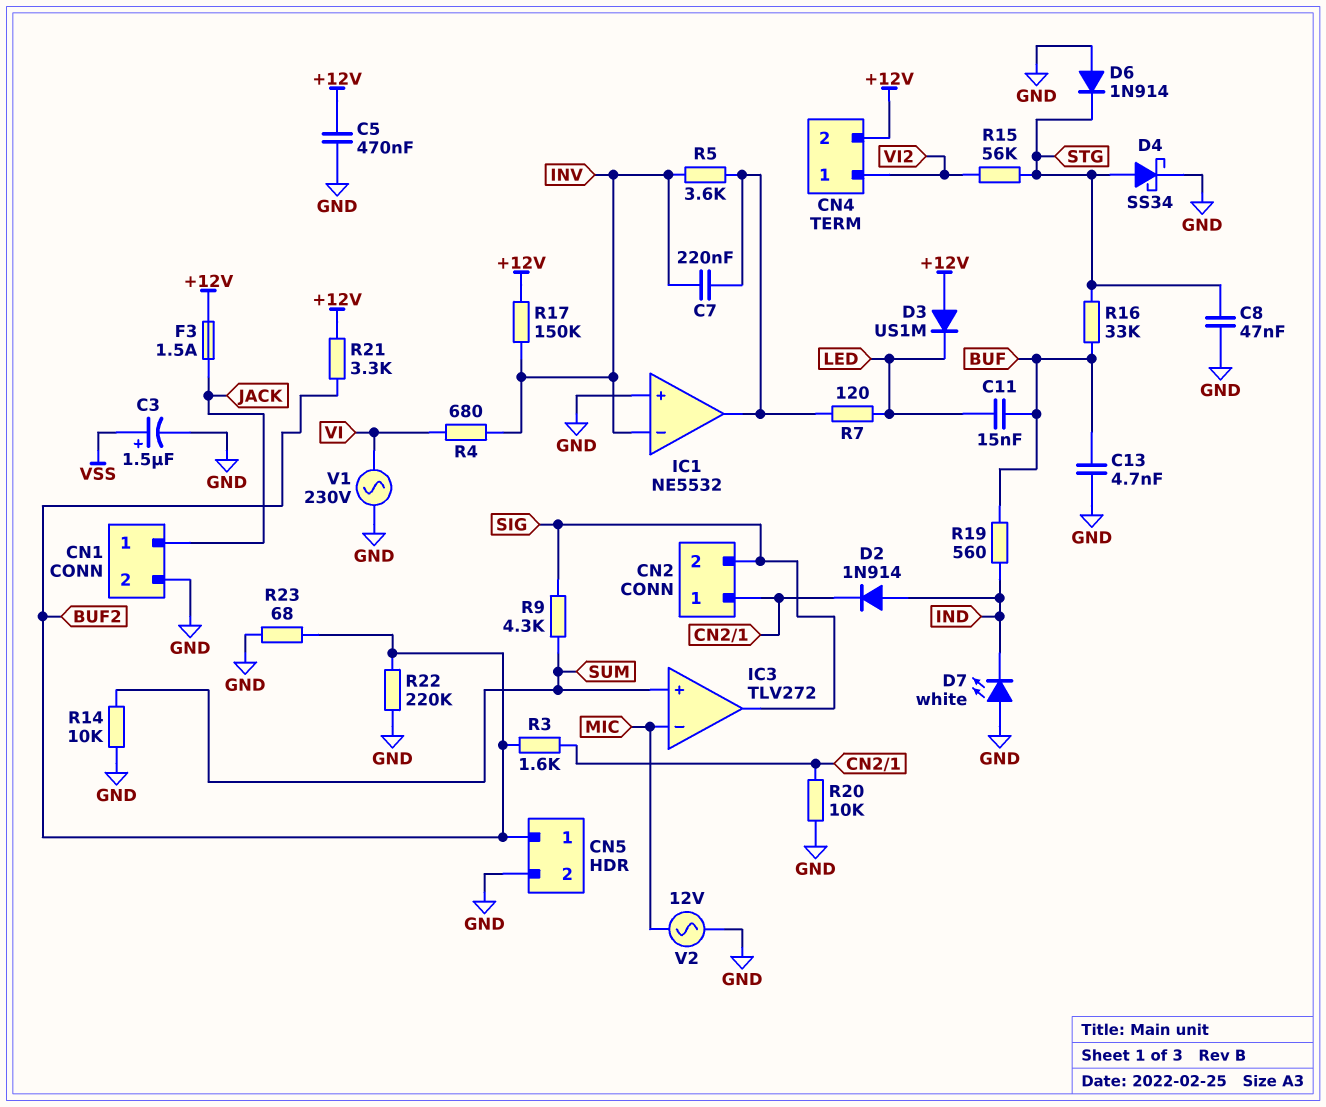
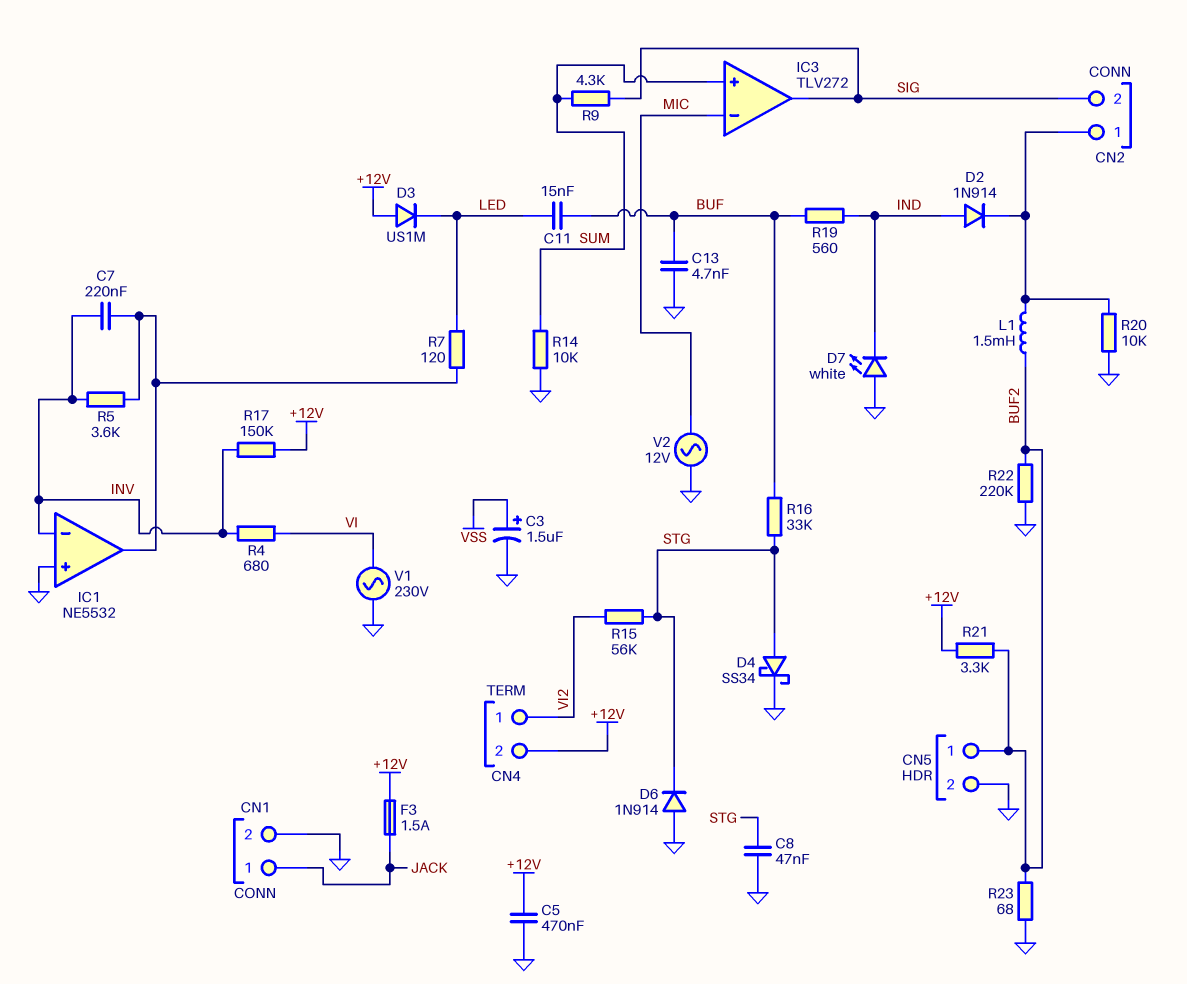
L1: none -> 1.5mH (BUF2, CN2/1)
R3: 1.6k (BUF2, CN2/1) -> none

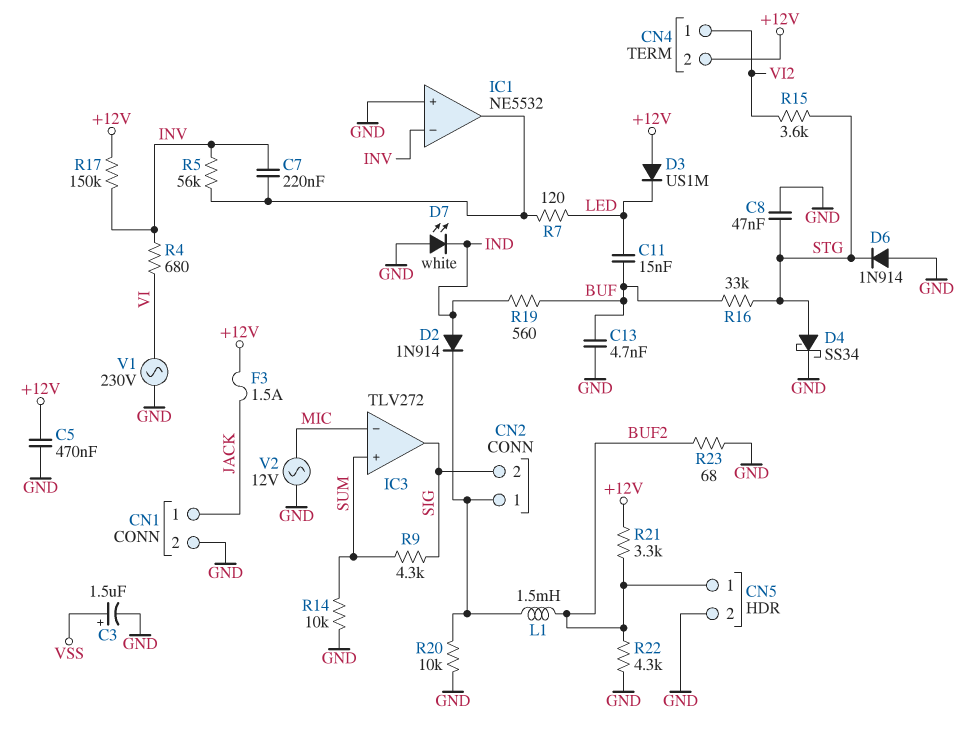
R5: 3.6k (IC1/out, INV) -> 56k (IC1/out, INV)
R15: 56k (STG, VI2) -> 3.6k (STG, VI2)
R22: 220k (BUF2, GND) -> 4.3k (BUF2, GND)

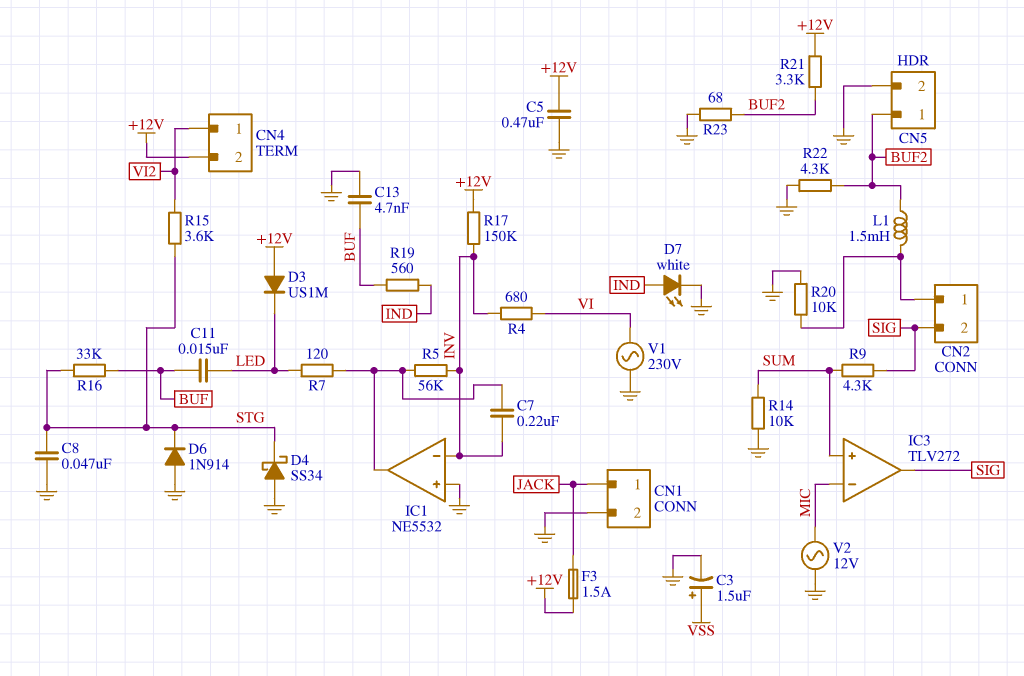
D2: diode 1N914 (A IND, K CN2/1) -> none
D4: schottky SS34 (A STG, K GND) -> schottky SS34 (A GND, K STG)
D7: LED white (A GND, K IND) -> LED white (A IND, K GND)

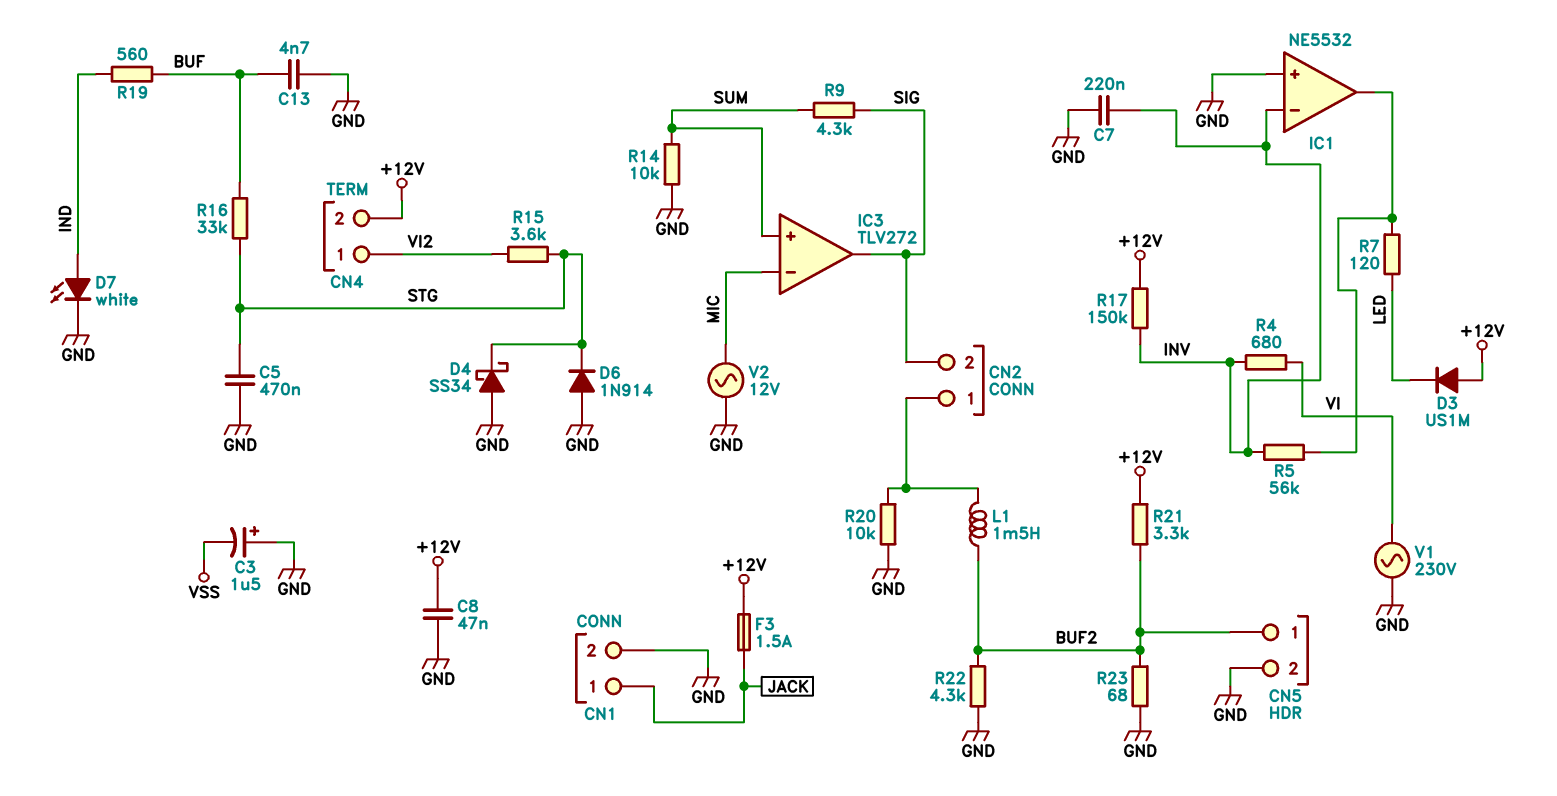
C3: 1.5uF (plus VSS, minus GND) -> 1.5uF (plus GND, minus VSS)
C5: 470nF (+12V, GND) -> 470nF (GND, STG)
C7: 220nF (IC1/out, INV) -> 220nF (GND, INV)
C8: 47nF (GND, STG) -> 47nF (+12V, GND)
C11: 15nF (BUF, LED) -> none

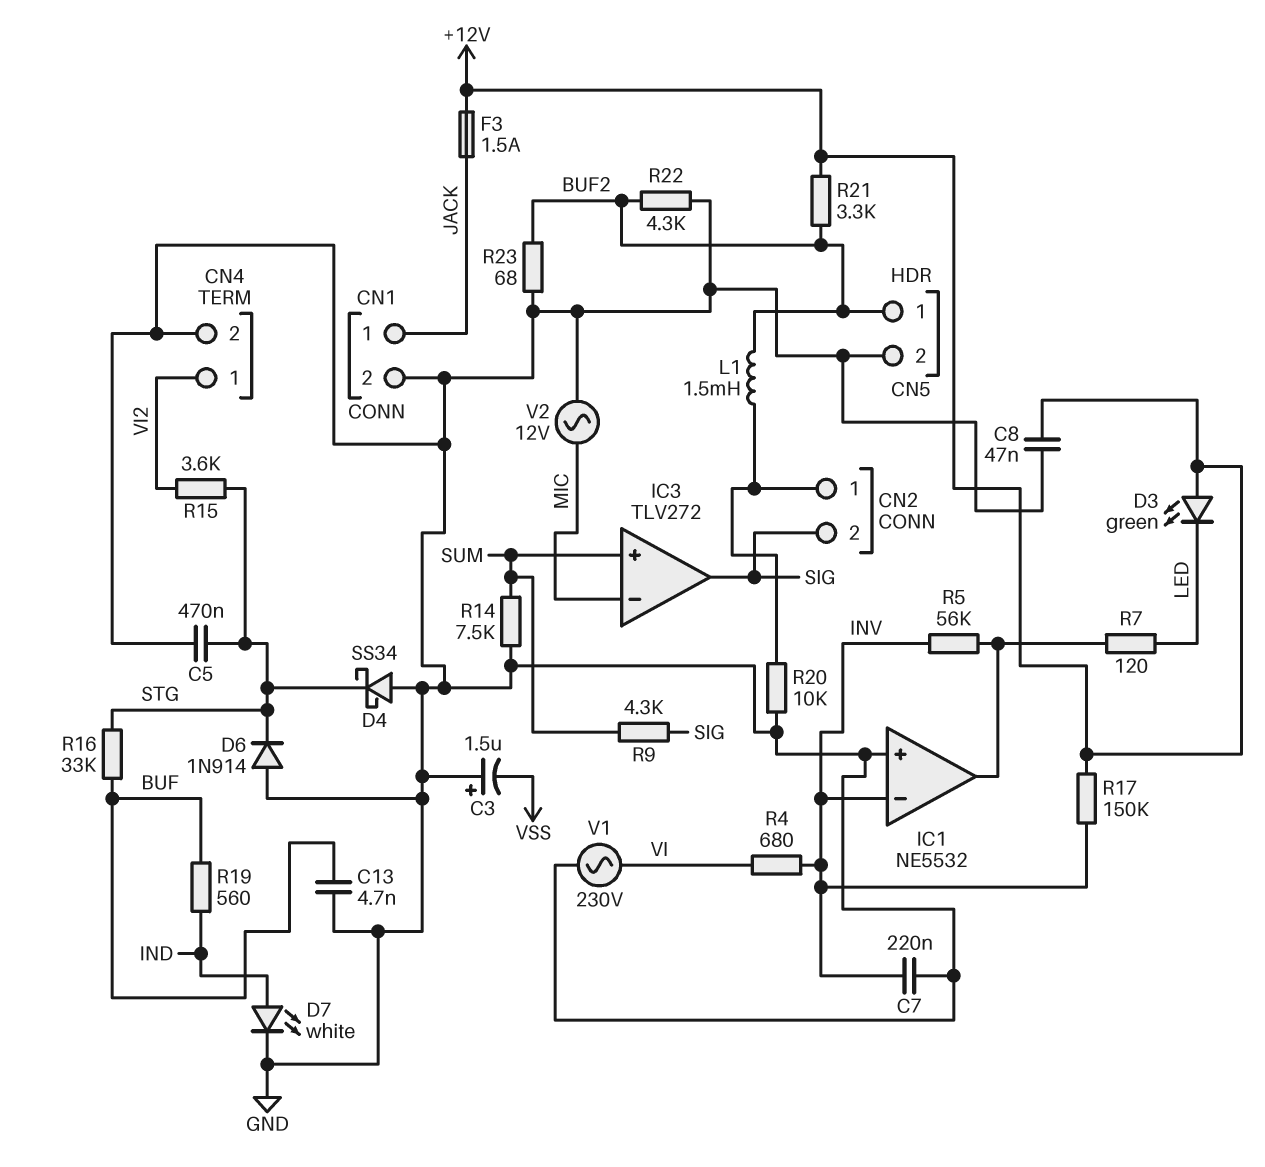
CN4 pin 2: +12V -> GND
D3: diode US1M (A +12V, K LED) -> LED green (A +12V, K LED)
R14: 10k (GND, SUM) -> 7.5k (GND, SUM)

